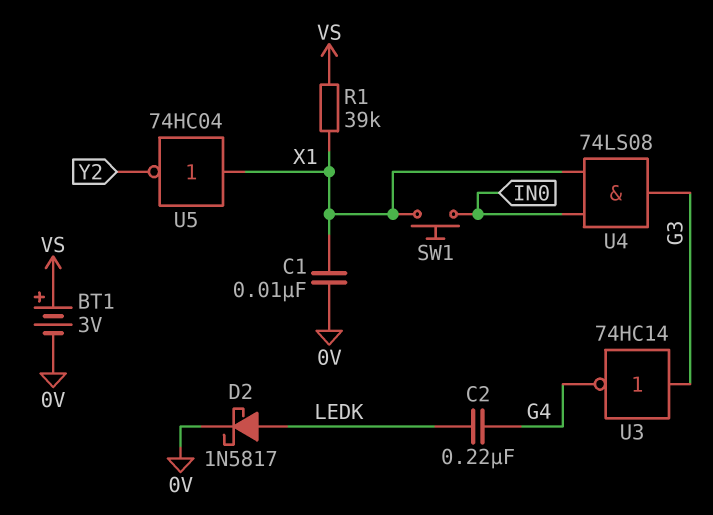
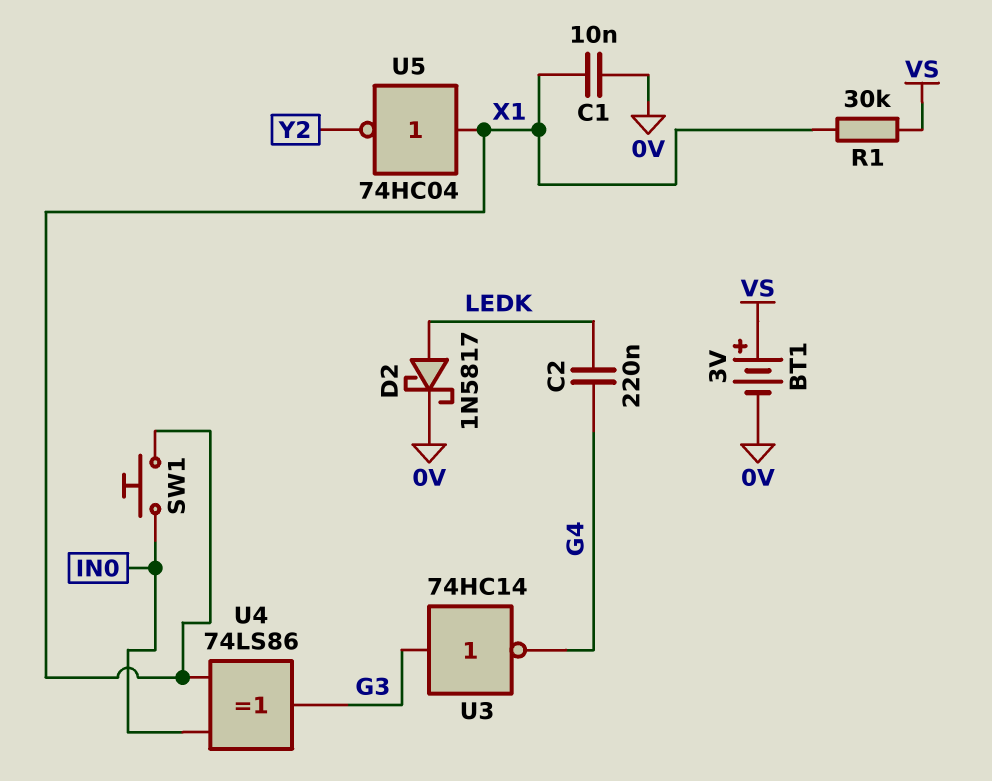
R1: 39k (VS, X1) -> 30k (VS, X1)
U4: AND 74LS08 (in IN0, in X1, out G3) -> XOR 74LS86 (in IN0, in X1, out G3)

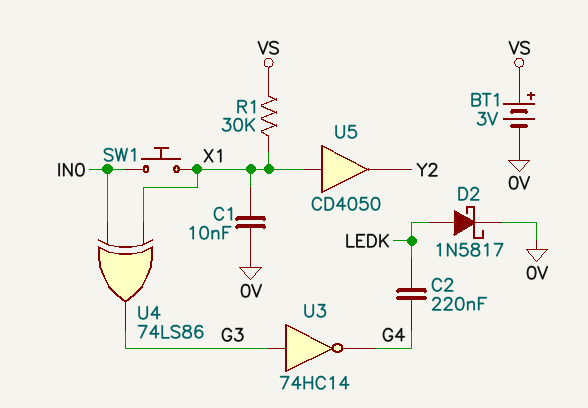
U5: NOT 74HC04 (in X1, out Y2) -> buffer CD4050 (in X1, out Y2)

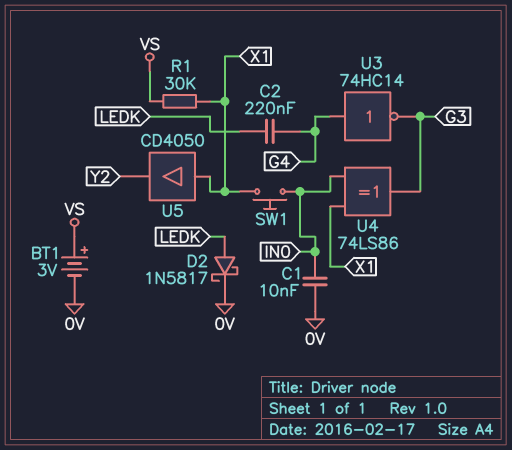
C1: 10nF (0V, X1) -> 10nF (0V, IN0)
U3: NOT 74HC14 (in G3, out G4) -> NOT 74HC14 (in G4, out G3)

